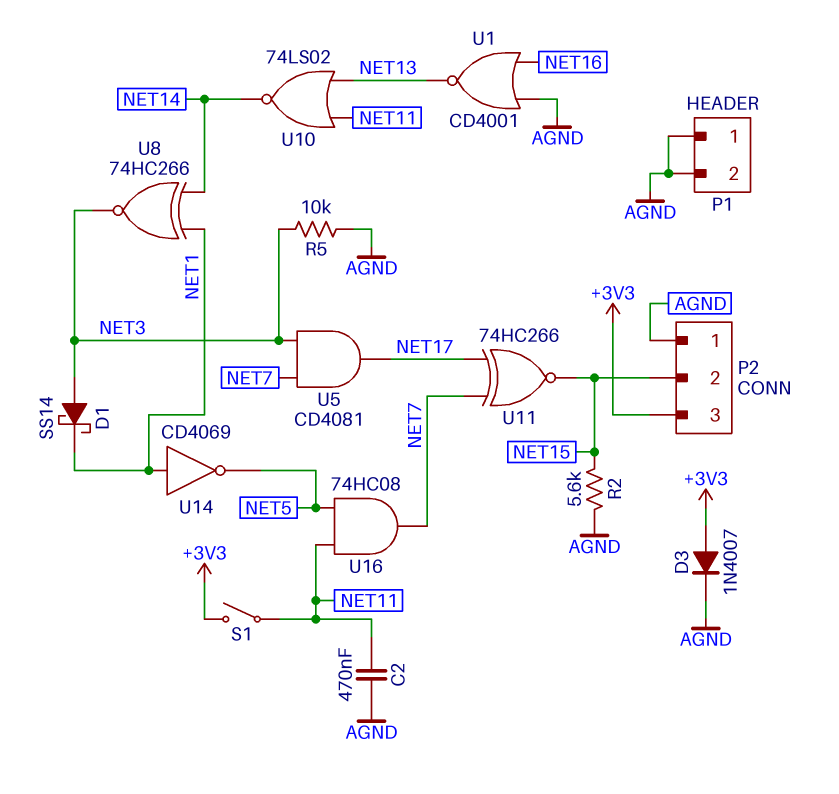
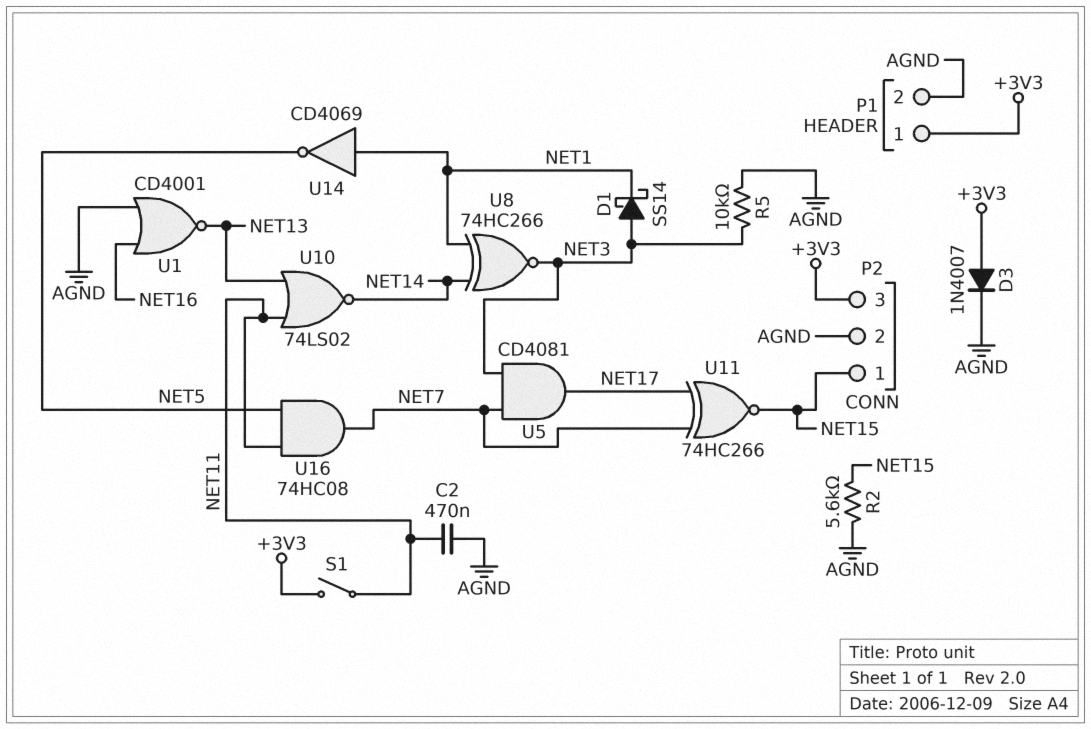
P1 pin 1: AGND -> +3V3
P2 pin 1: AGND -> NET15
P2 pin 2: NET15 -> AGND

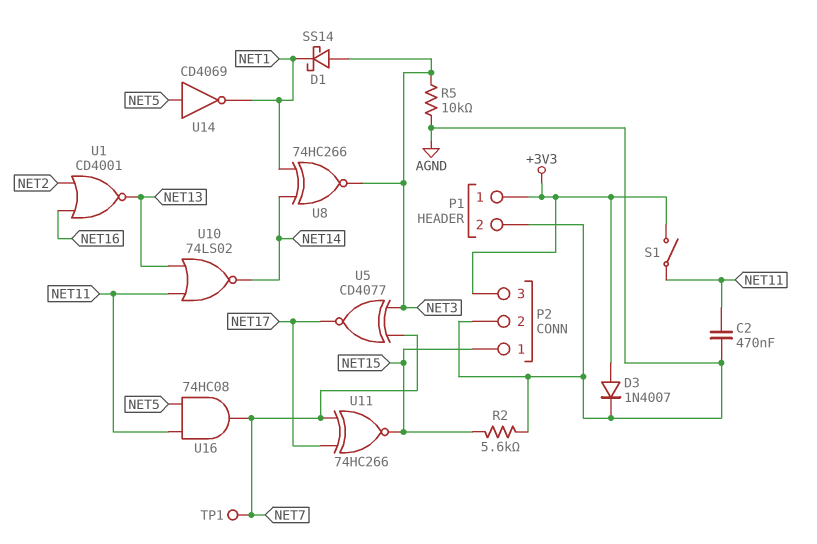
TP1: none -> test point (NET7)
U1: NOR CD4001 (in AGND, in NET16, out NET13) -> NOR CD4001 (in NET2, in NET16, out NET13)
U5: AND CD4081 (in NET3, in NET7, out NET17) -> XNOR CD4077 (in NET3, in NET7, out NET17)
U14: NOT CD4069 (in NET1, out NET5) -> NOT CD4069 (in NET5, out NET1)

